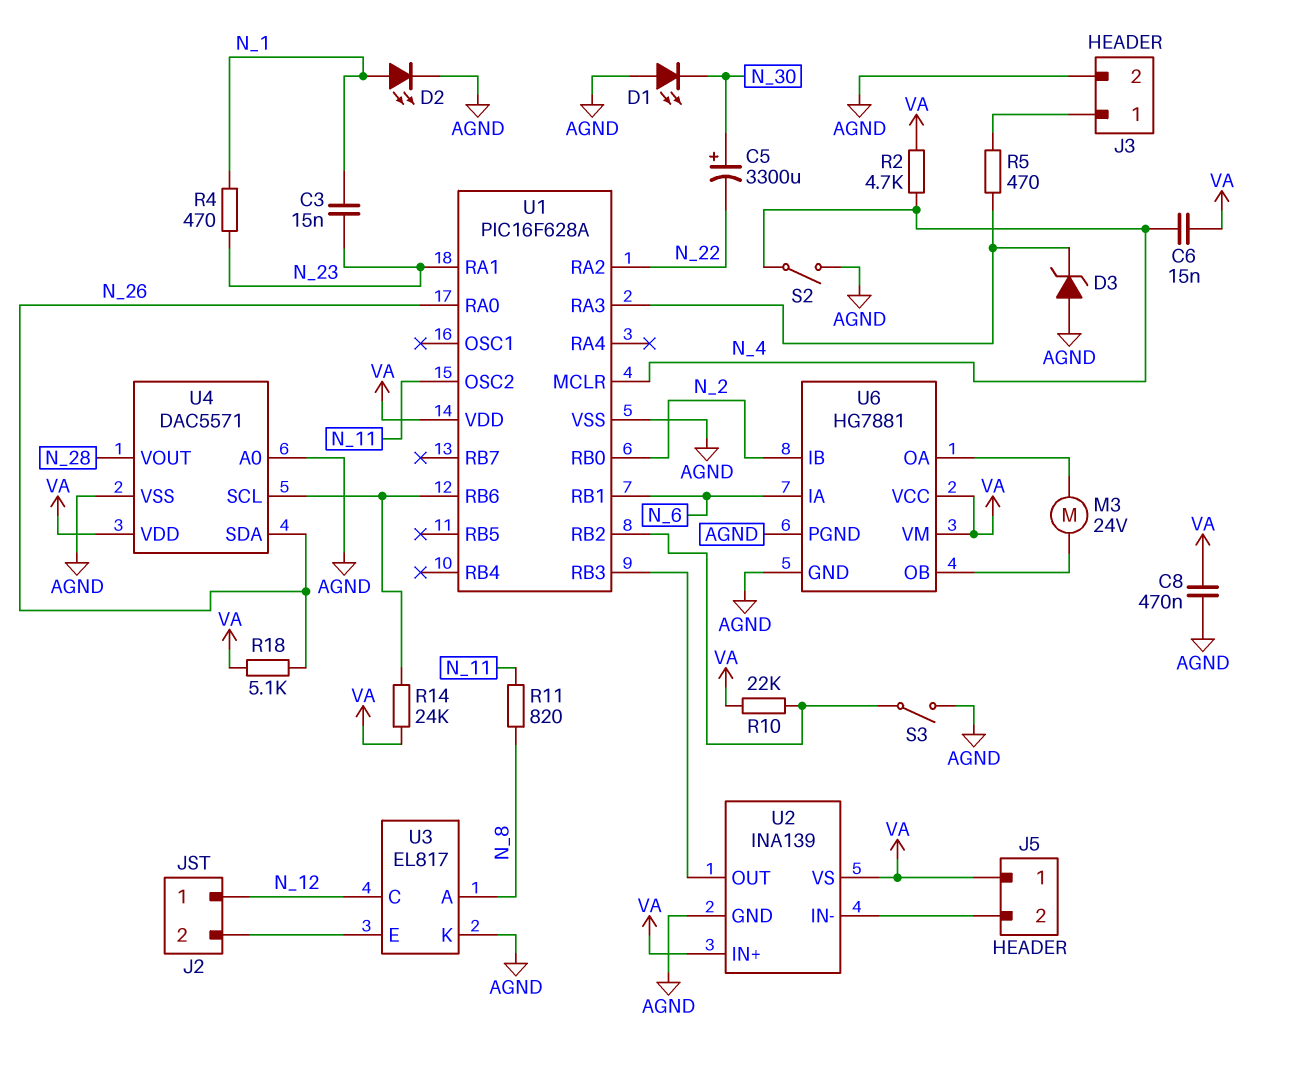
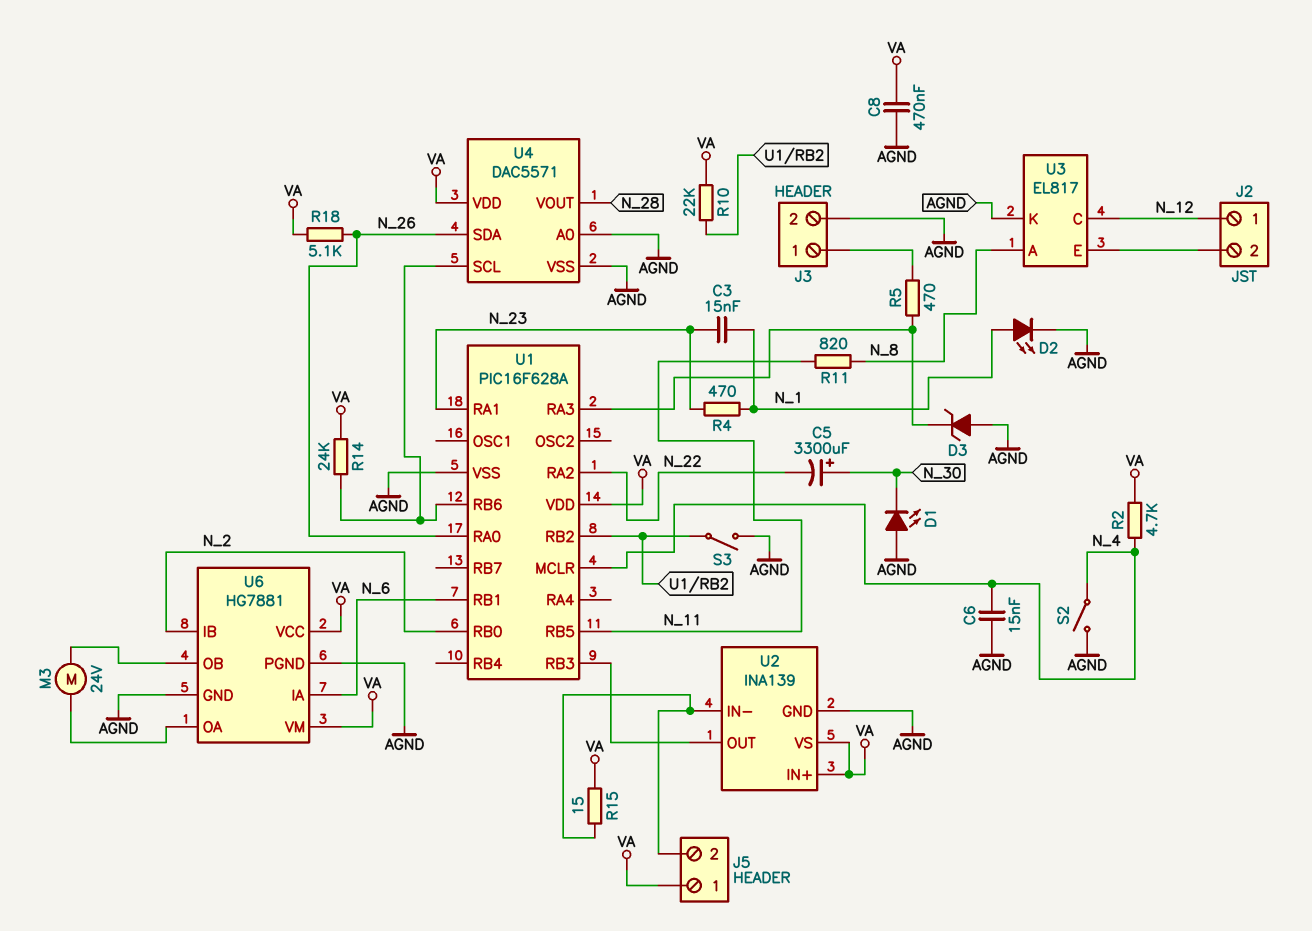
C6: 15nF (N_4, VA) -> 15nF (AGND, N_4)
R15: none -> 15 (J5/2, VA)
U1 pin OSC2: N_11 -> none
U1 pin RB5: none -> N_11

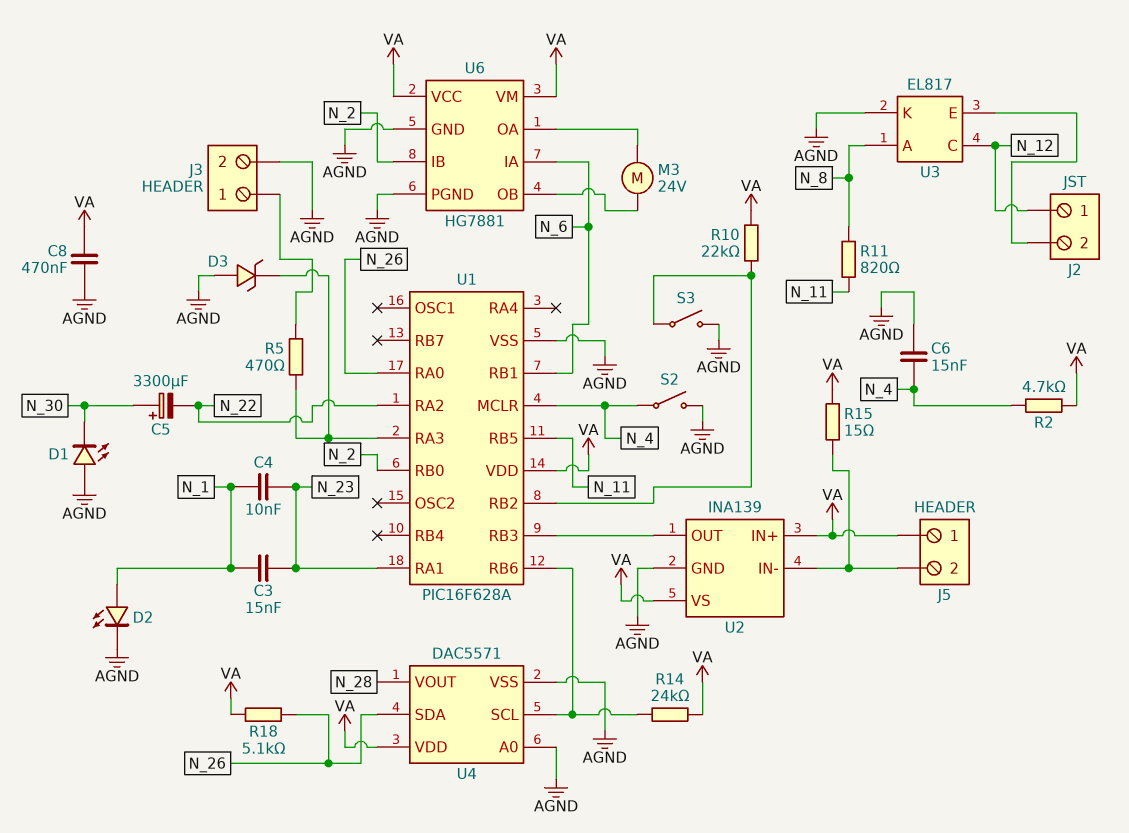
C4: none -> 10nF (N_1, N_23)
R4: 470 (N_1, N_23) -> none

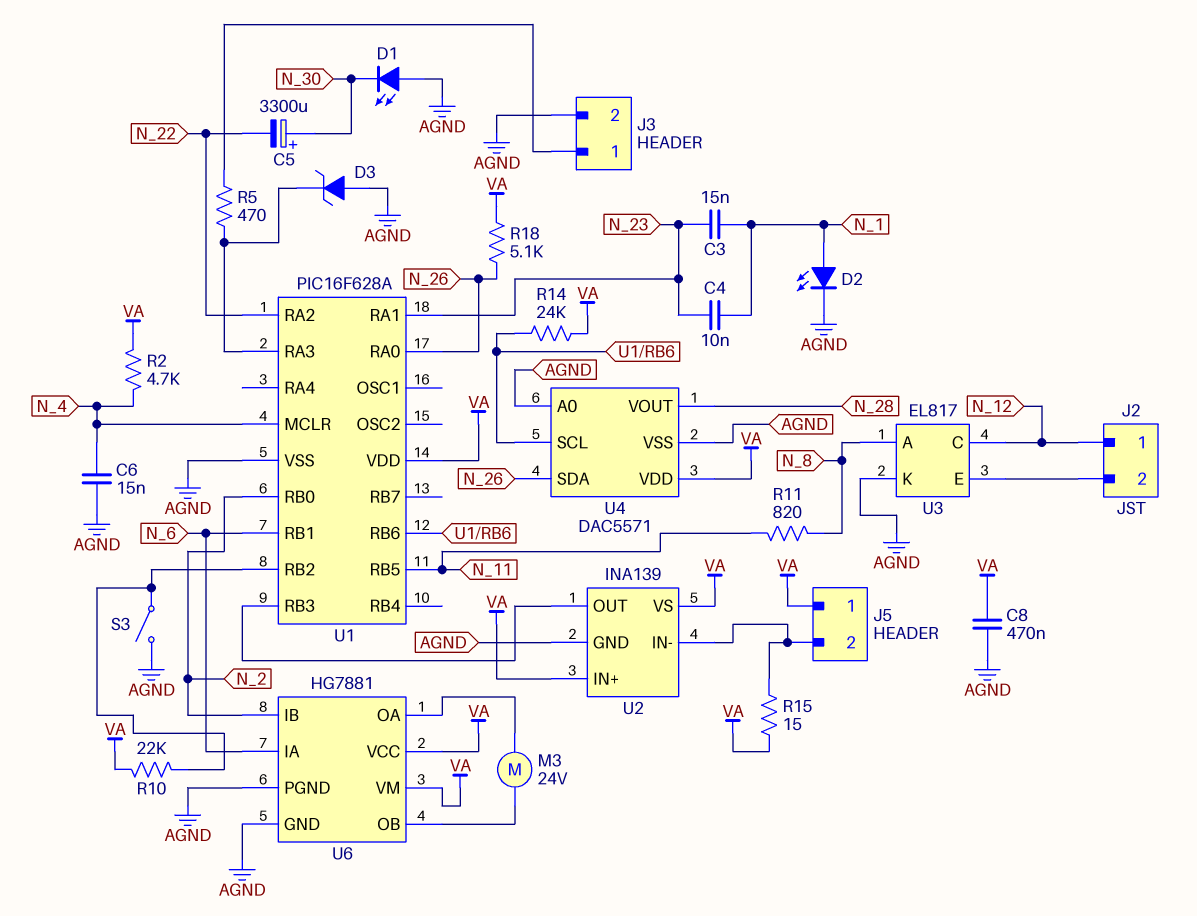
S2: switch (AGND, N_4) -> none

